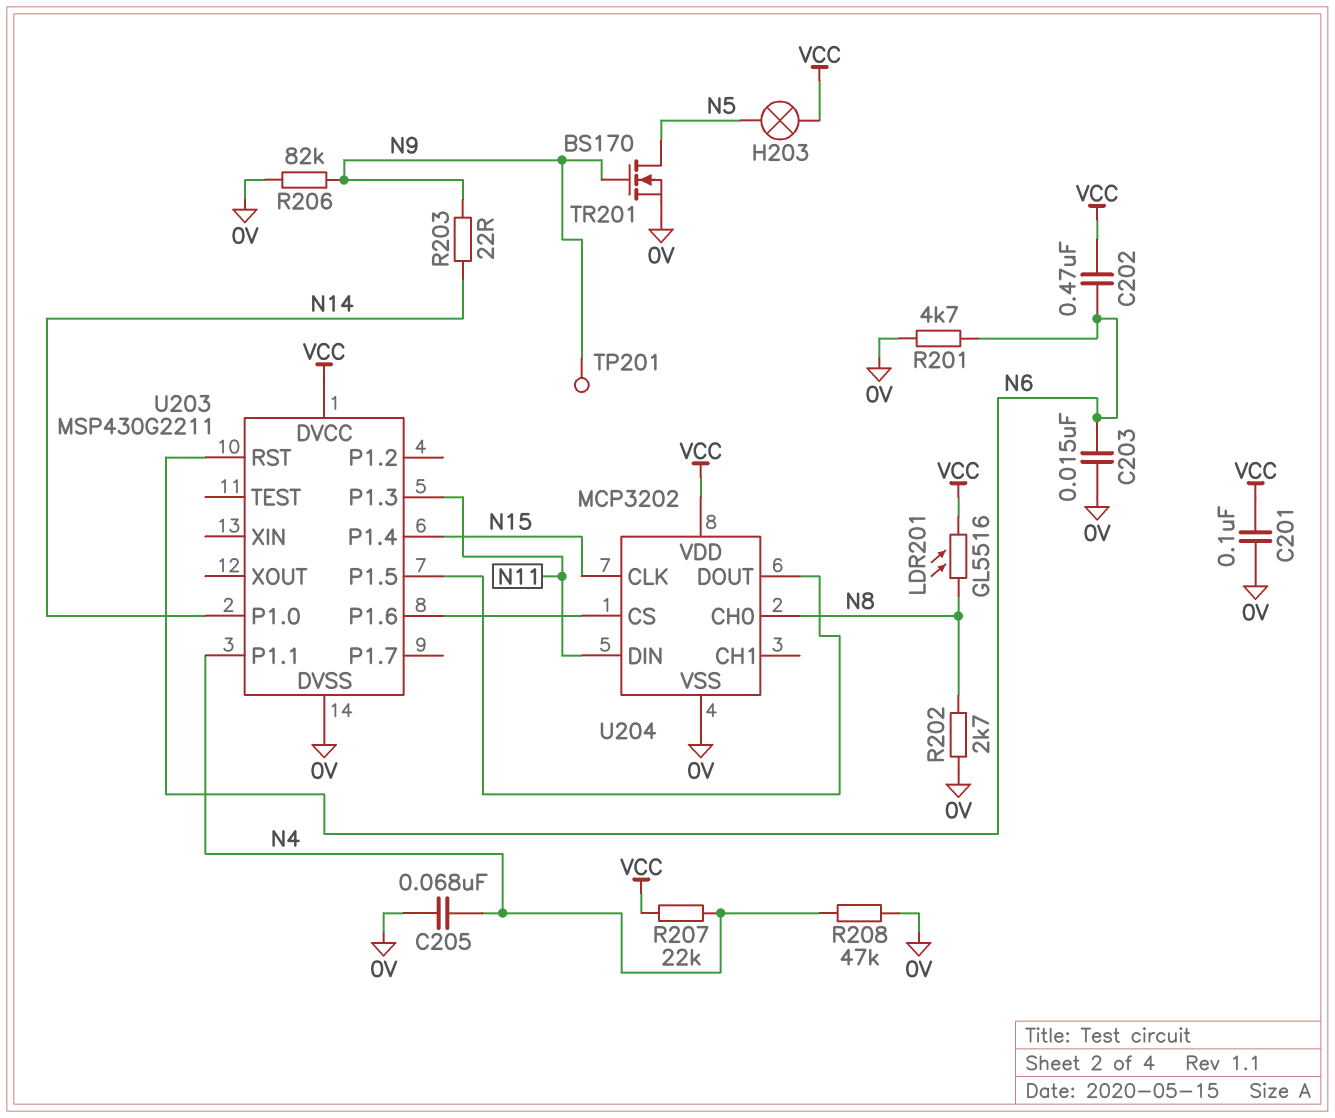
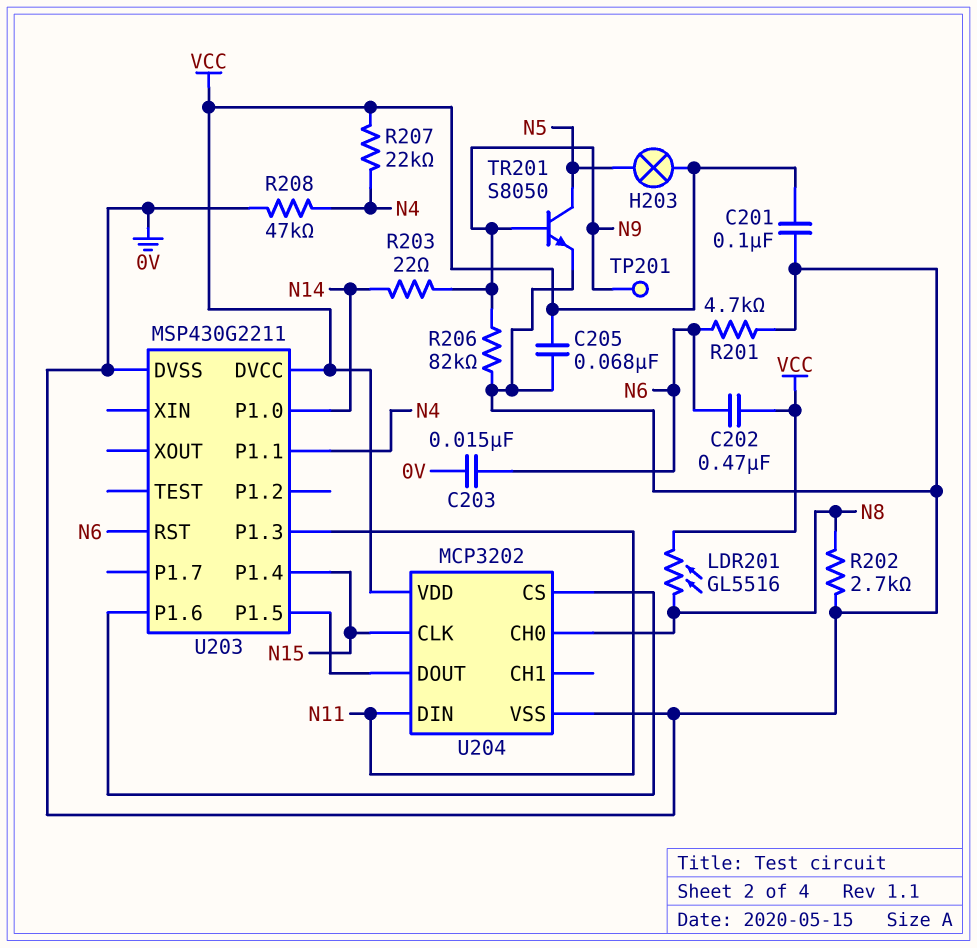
C205: 68nF (0V, N4) -> 68nF (0V, VCC)
TR201: NMOS BS170 (G N9, D N5, S 0V) -> NPN S8050 (B N9, C N5, E 0V)

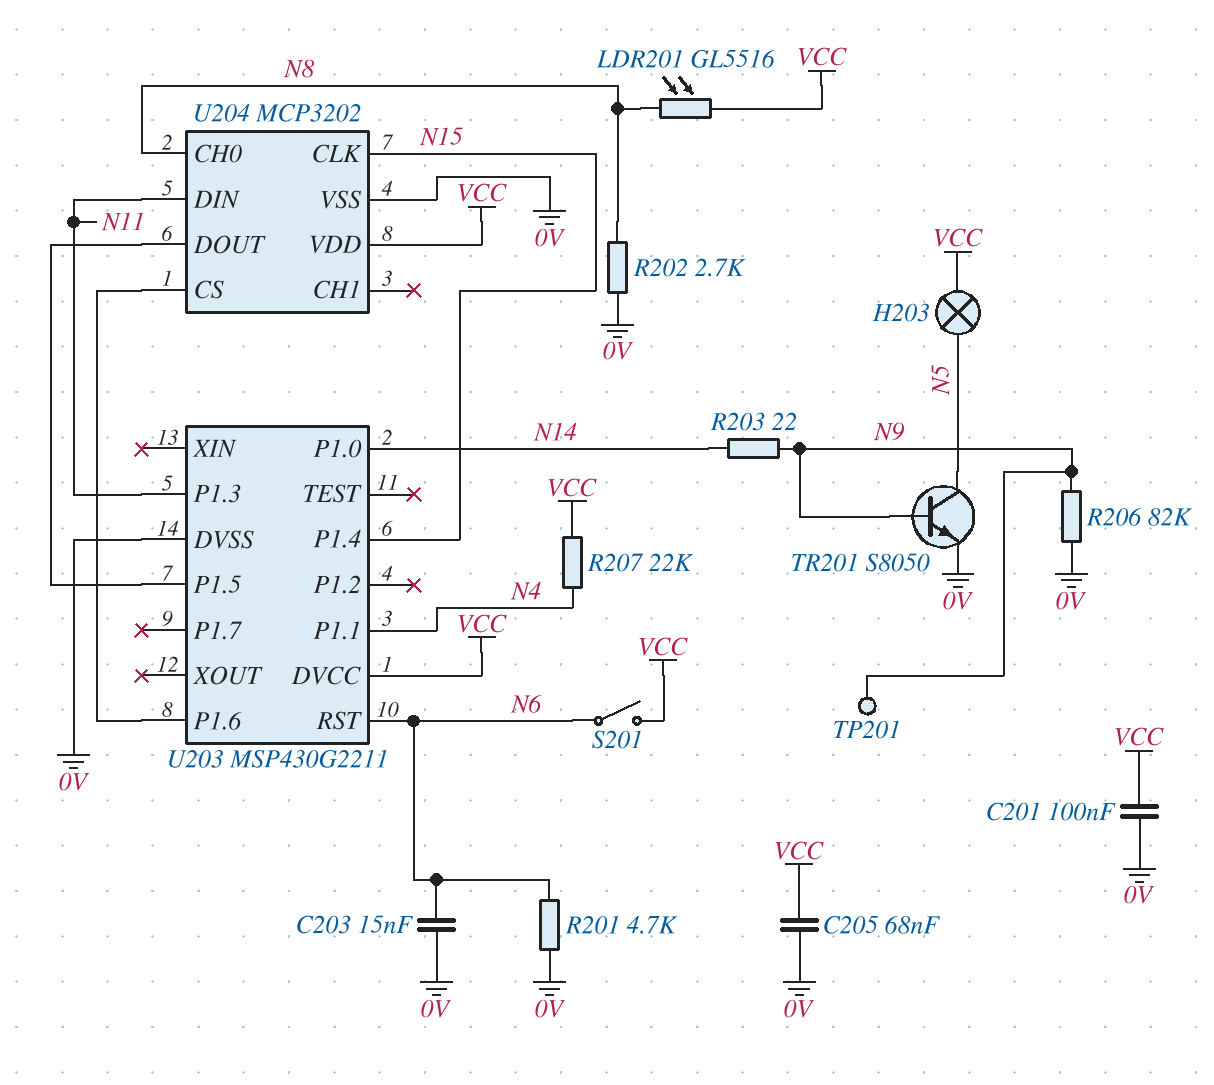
C202: 470nF (N6, VCC) -> none
R208: 47k (0V, N4) -> none
S201: none -> switch (N6, VCC)

